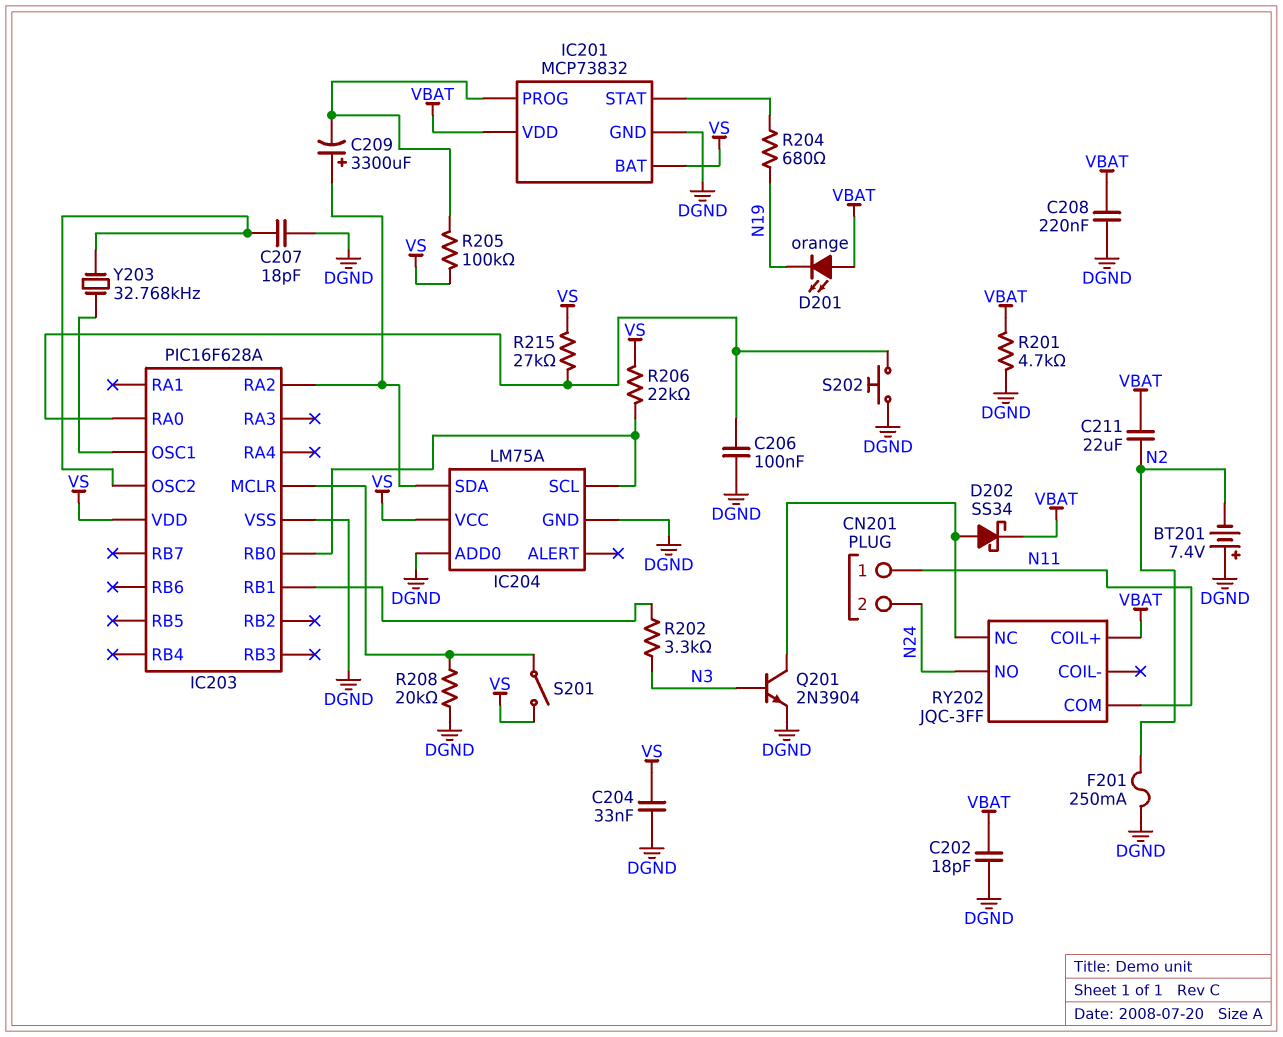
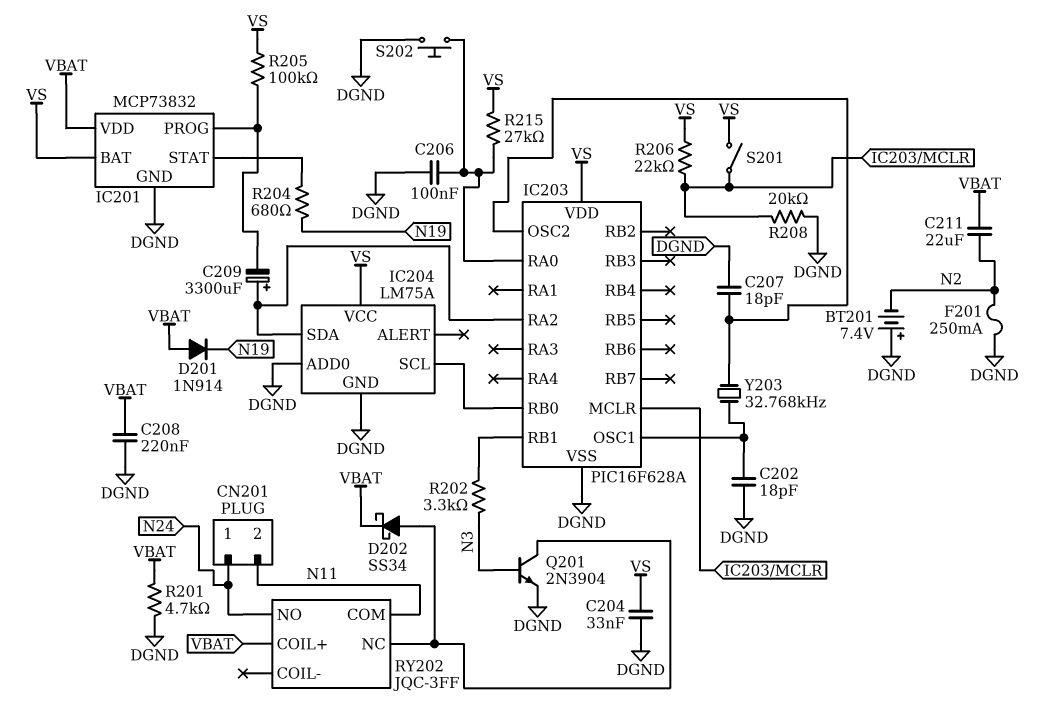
C202: 18pF (DGND, VBAT) -> 18pF (DGND, IC203/OSC1)
CN201 pin 1: N11 -> N24
CN201 pin 2: N24 -> N11
D201: LED orange (A VBAT, K N19) -> diode 1N914 (A VBAT, K N19)
R206: 22k (IC203/RB0, VS) -> 22k (IC203/MCLR, VS)

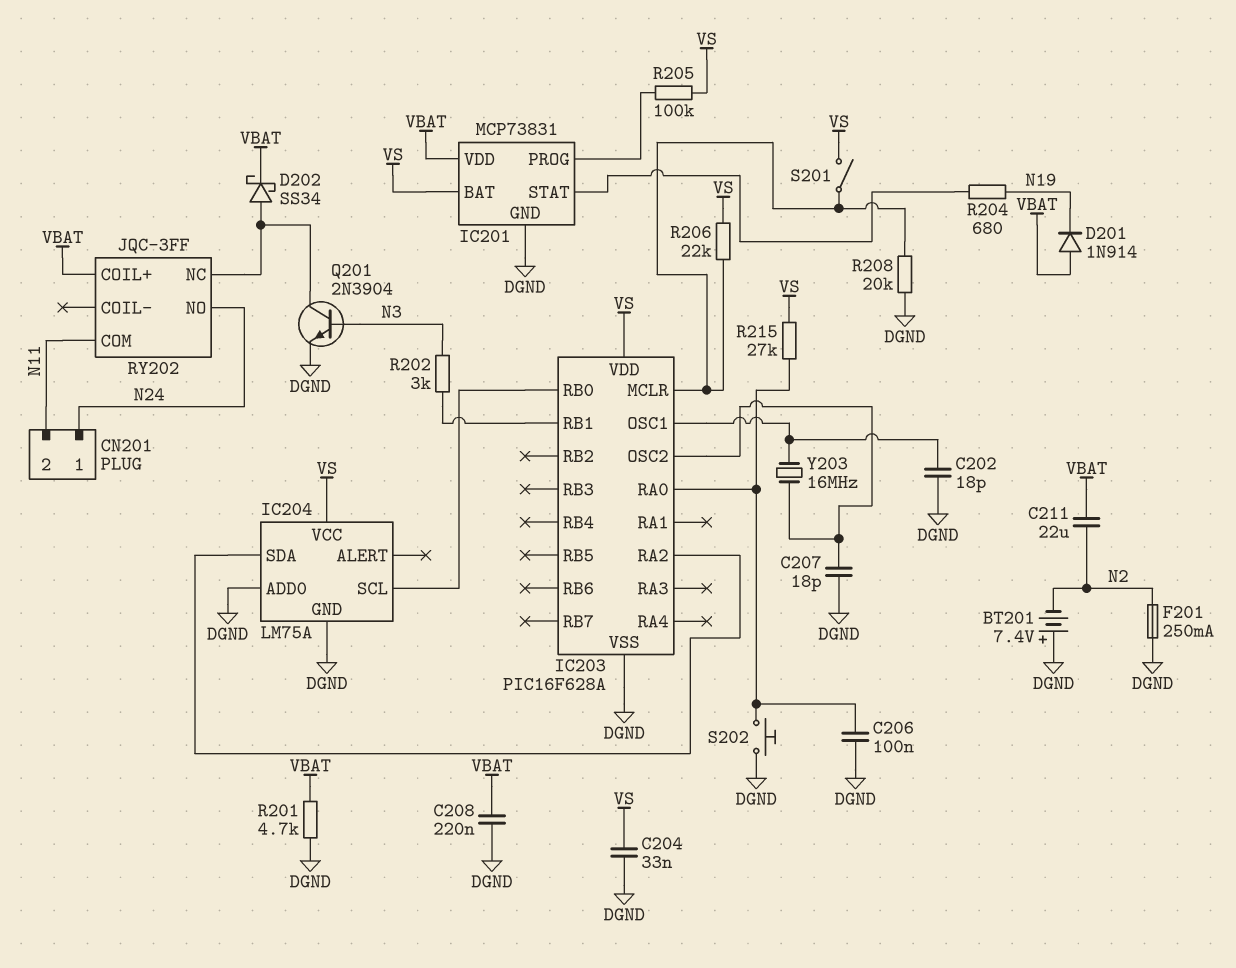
C209: 3300uF (plus IC203/RA2, minus IC201/PROG) -> none
IC201: MCP73832 -> MCP73831
R202: 3.3k (IC203/RB1, N3) -> 3k (IC203/RB1, N3)
Y203: 32.768kHz (IC203/OSC1, IC203/OSC2) -> 16MHz (IC203/OSC1, IC203/OSC2)

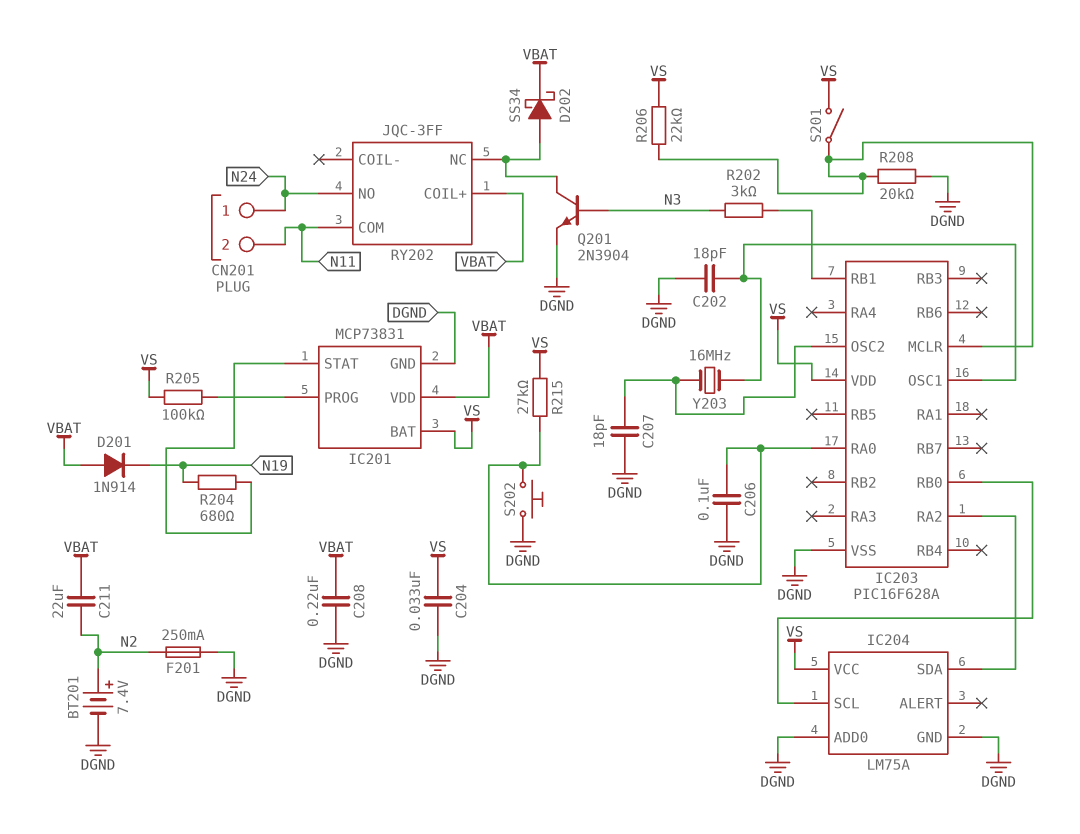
BT201: 7.4V (plus DGND, minus N2) -> 7.4V (plus N2, minus DGND)
R201: 4.7k (DGND, VBAT) -> none

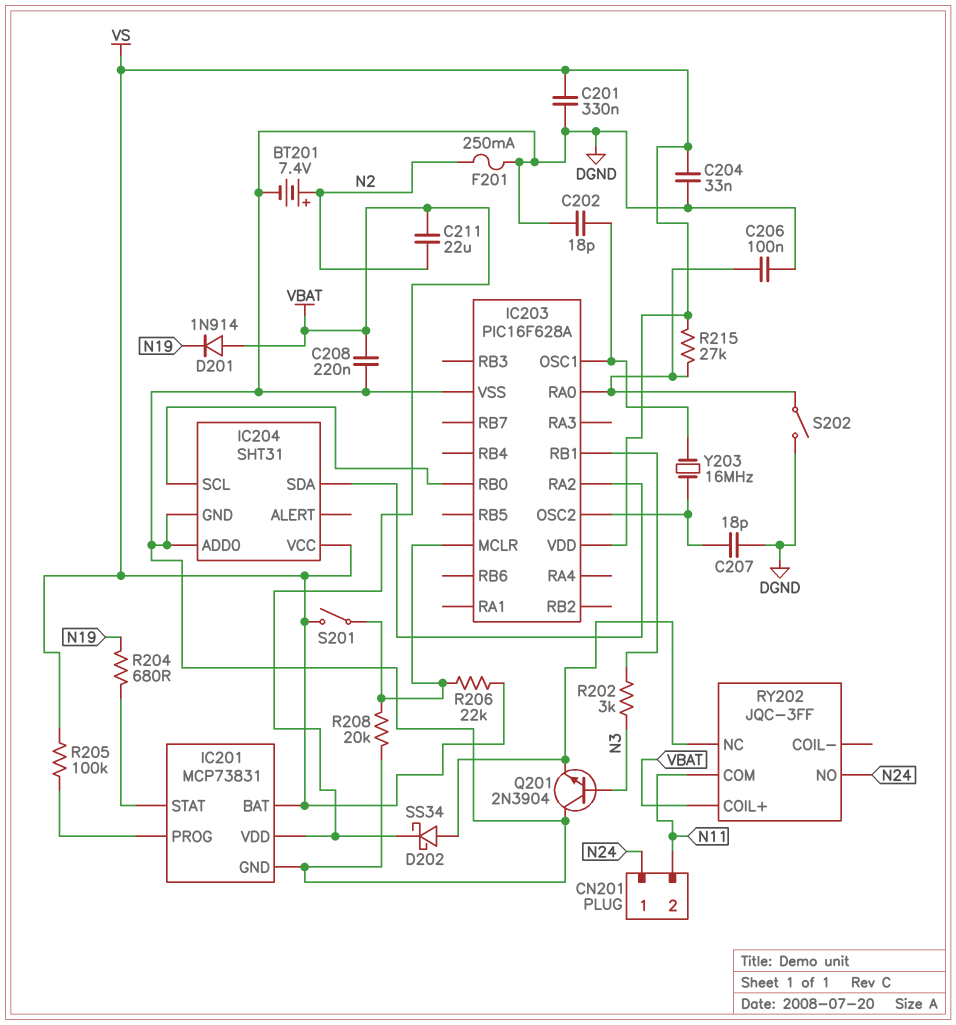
C201: none -> 330nF (DGND, VS)
IC204: LM75A -> SHT31
Q201: NPN 2N3904 (B N3, C RY202/NC, E DGND) -> NPN 2N3904 (B N3, C DGND, E RY202/NC)
S202: button (DGND, IC203/RA0) -> switch (DGND, IC203/RA0)

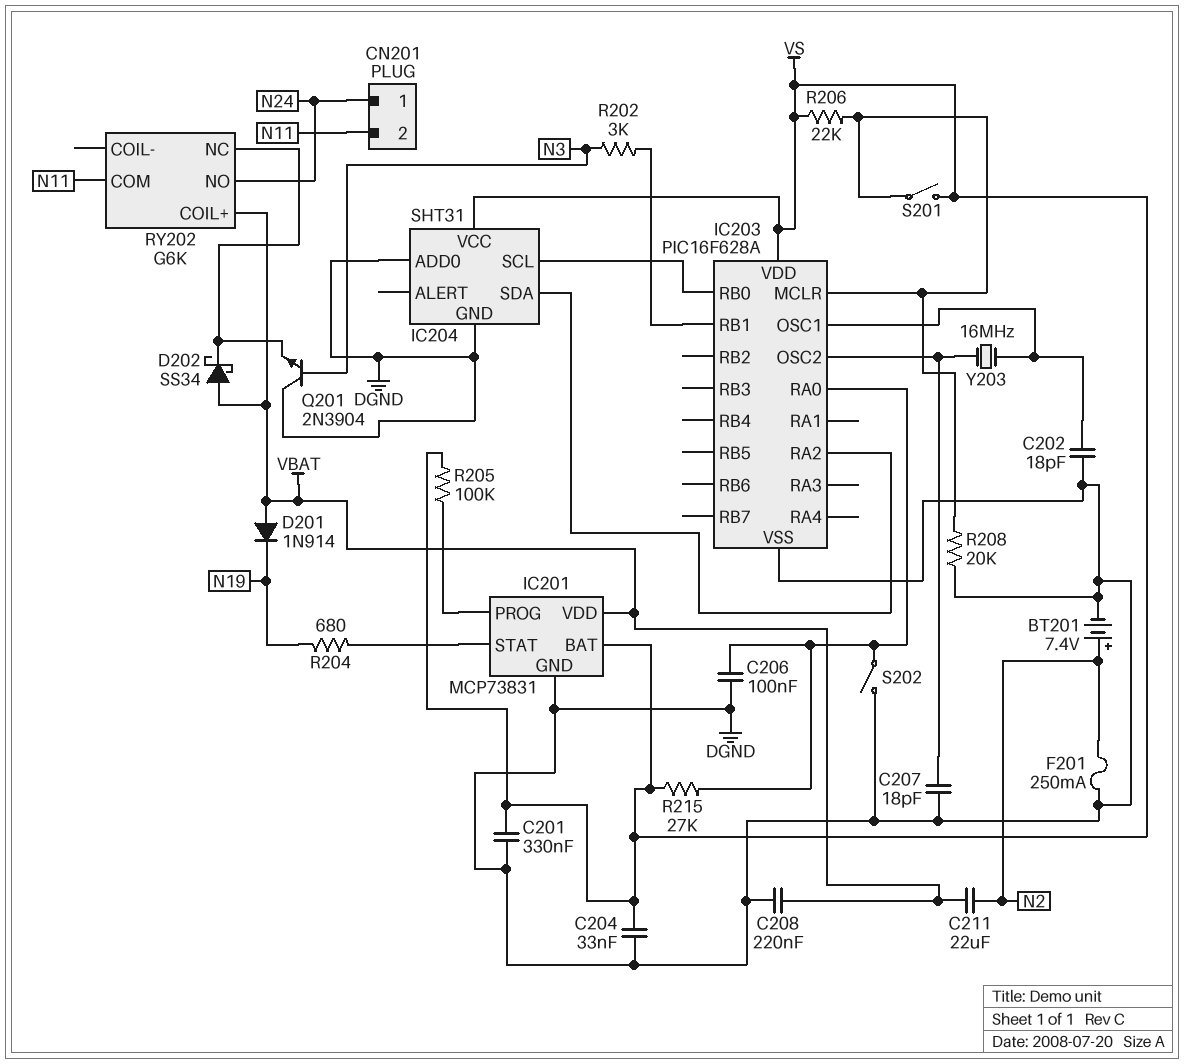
D202: schottky SS34 (A RY202/NC, K VBAT) -> schottky SS34 (A VBAT, K RY202/NC)
RY202: JQC-3FF -> G6K

